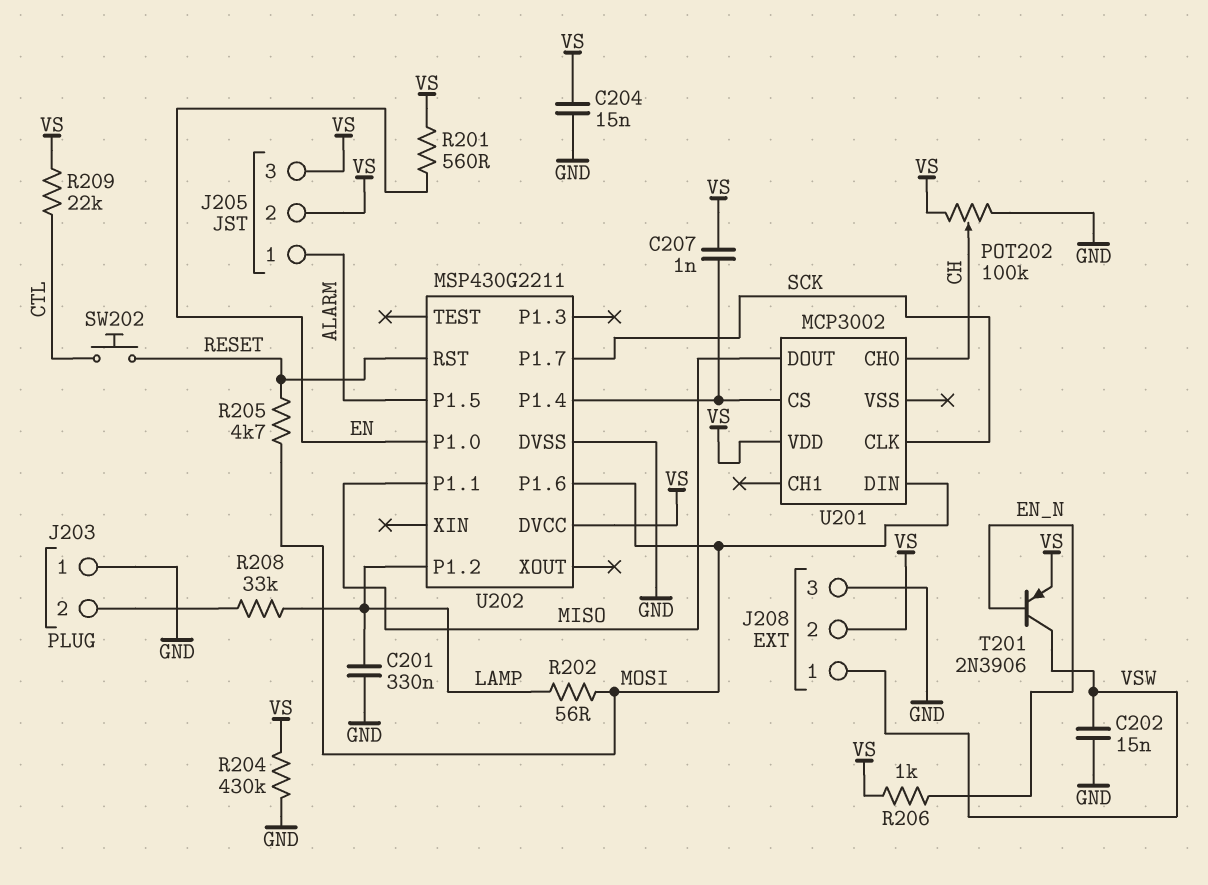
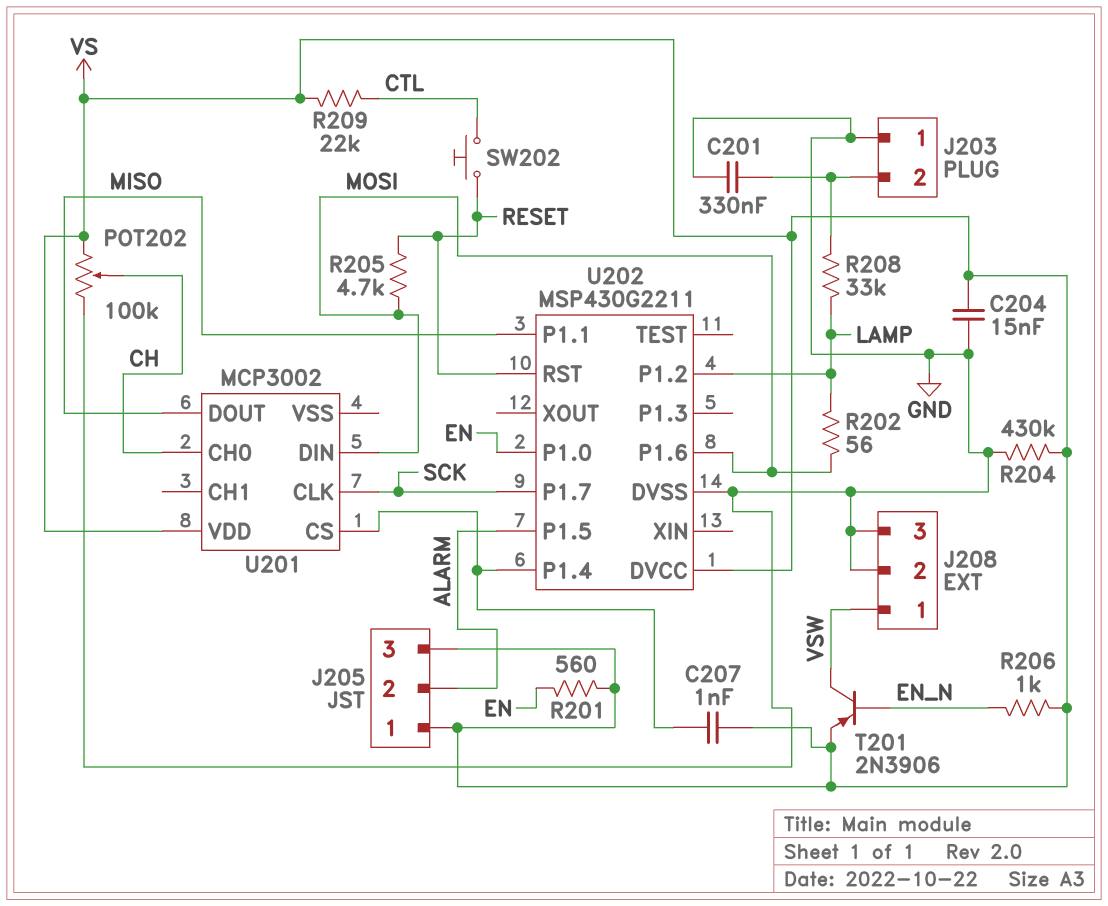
C201: 330nF (GND, LAMP) -> 330nF (GND, J203/2)
C202: 15nF (GND, VSW) -> none
J205 pin 1: ALARM -> VS
J205 pin 2: VS -> ALARM
J208 pin 2: VS -> GND

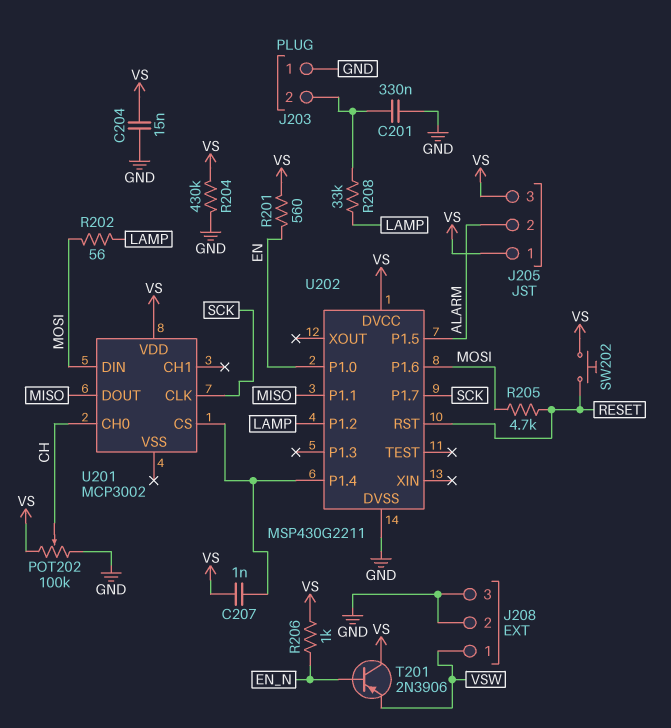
R209: 22k (CTL, VS) -> none
SW202: button (CTL, RESET) -> button (RESET, VS)
T201: PNP 2N3906 (B EN_N, C VSW, E VS) -> PNP 2N3906 (B EN_N, C VS, E VSW)

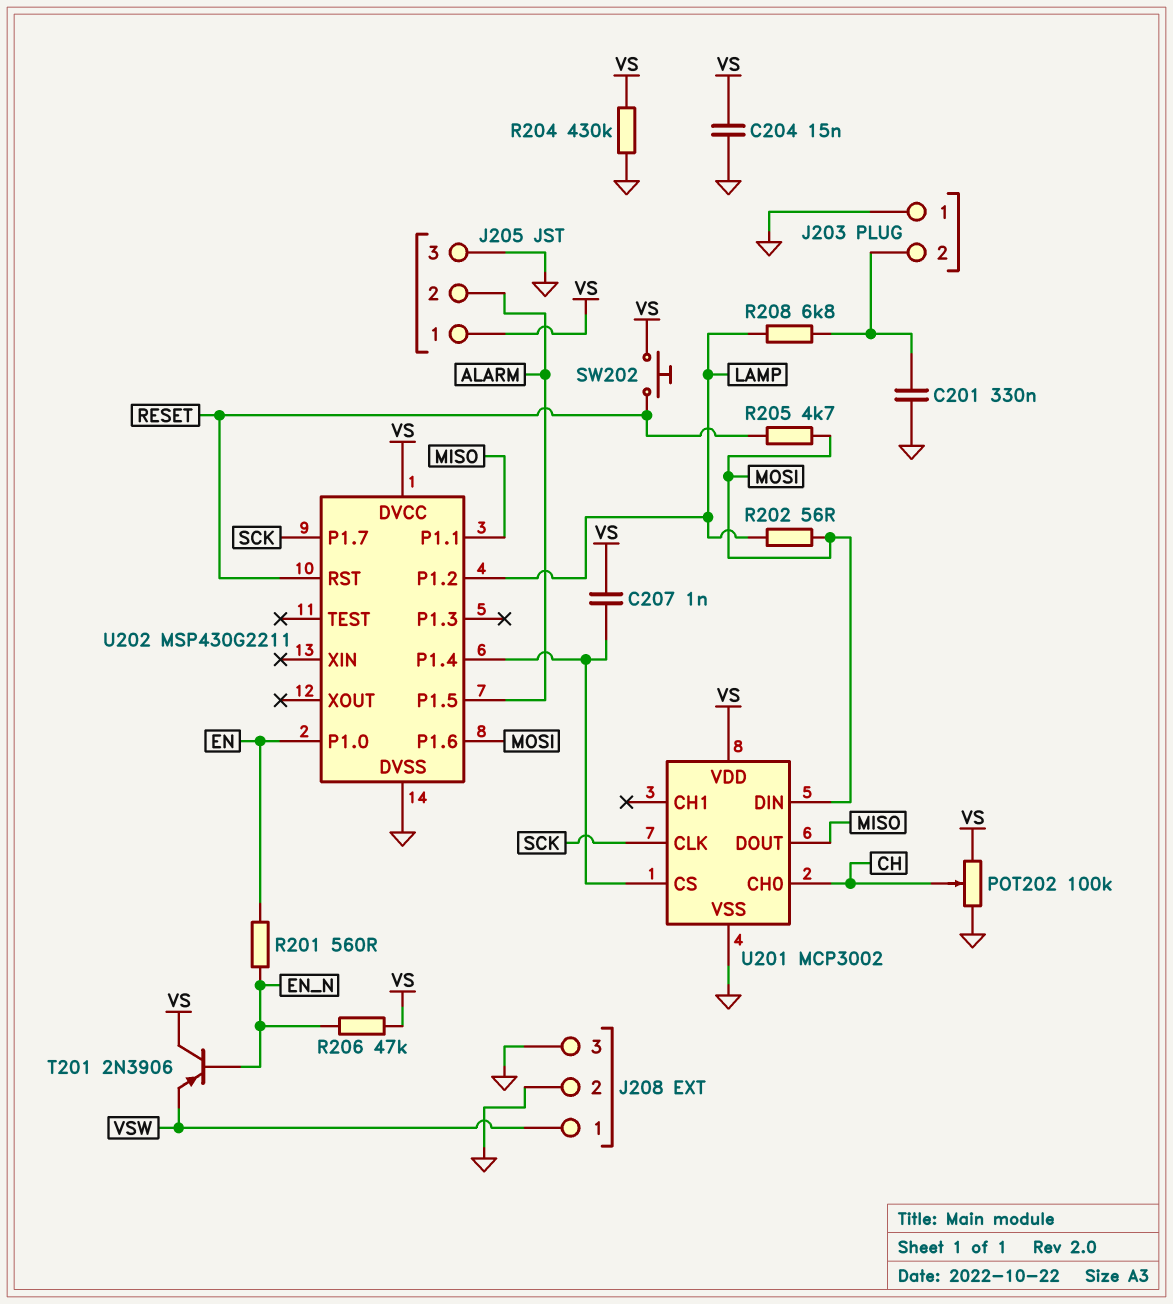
J205 pin 3: VS -> GND
R201: 560 (EN, VS) -> 560 (EN, EN_N)
R206: 1k (EN_N, VS) -> 47k (EN_N, VS)
R208: 33k (J203/2, LAMP) -> 6.8k (J203/2, LAMP)
U201 pin VSS: none -> GND

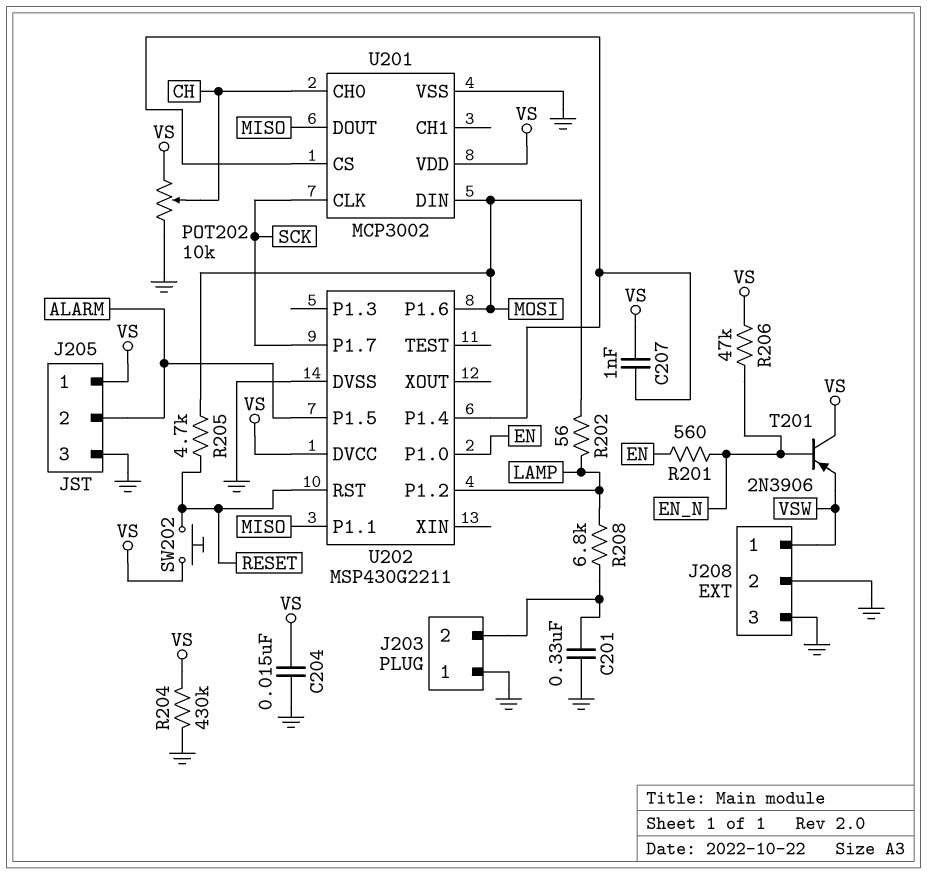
POT202: 100k (GND, VS, wiper CH) -> 10k (GND, VS, wiper CH)

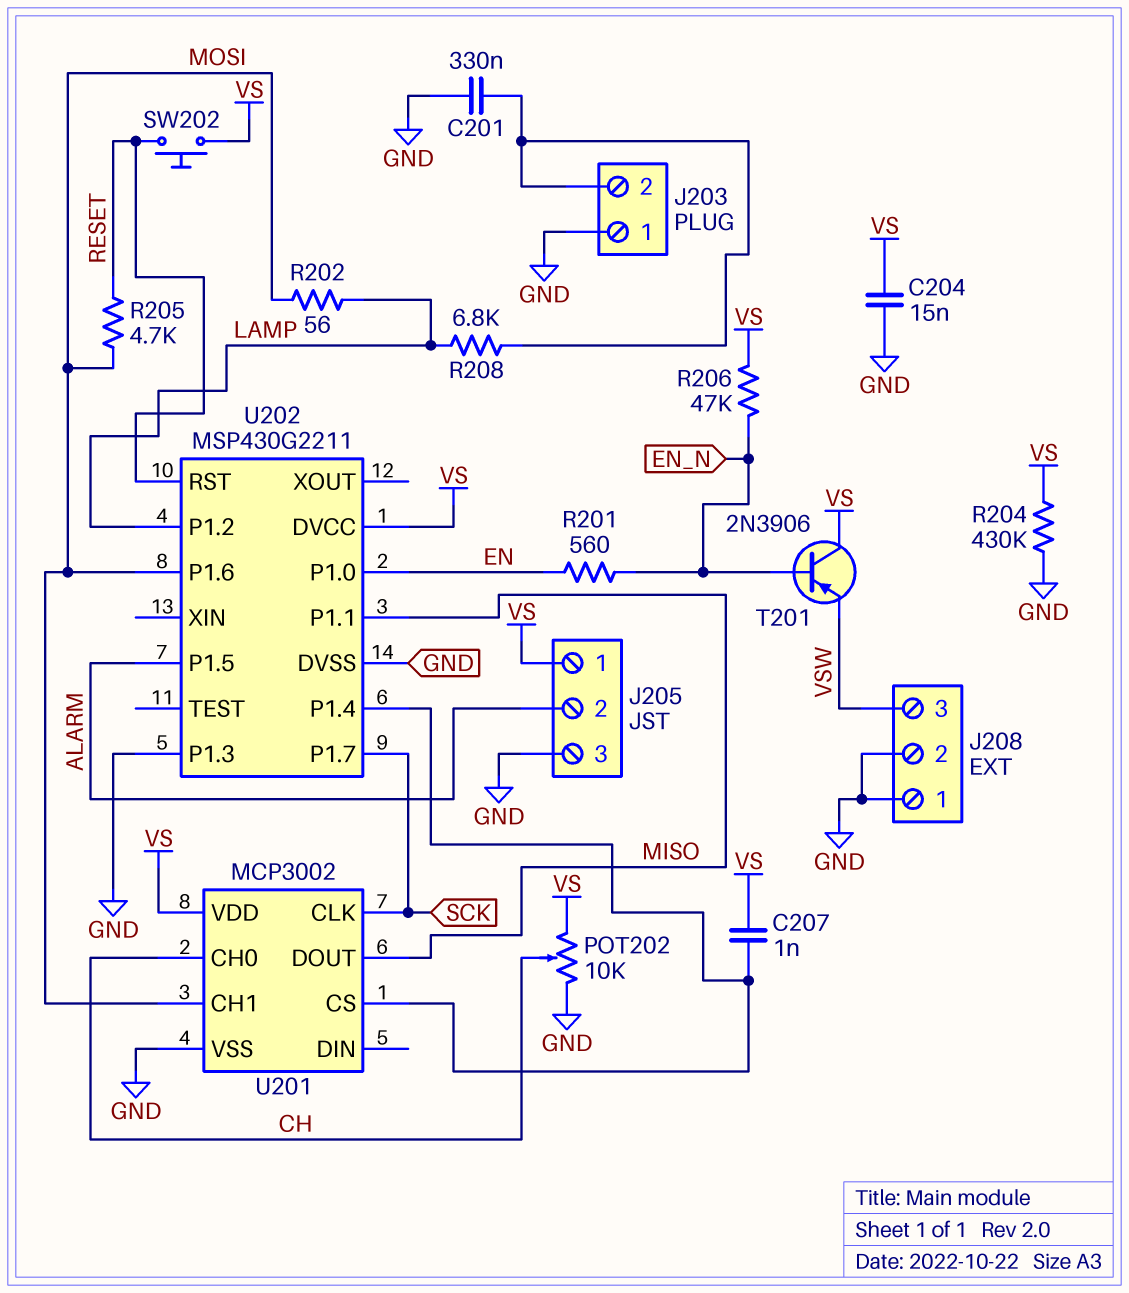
J208 pin 1: VSW -> GND
J208 pin 3: GND -> VSW
U201 pin CH1: none -> MOSI
U201 pin DIN: MOSI -> none
U202 pin P1.3: none -> GND

